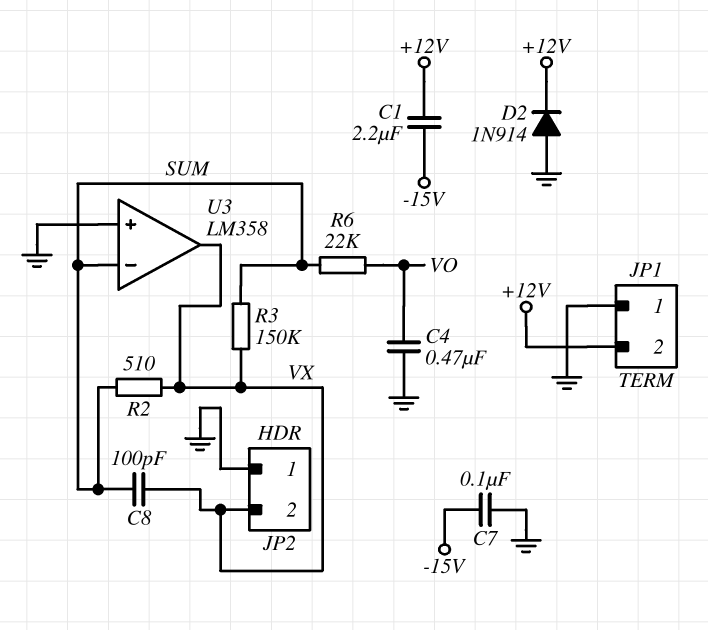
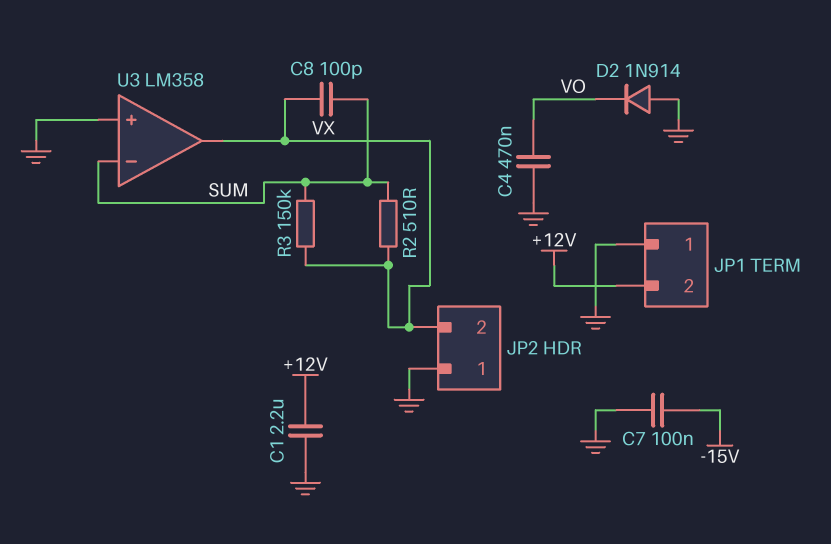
C1: 2.2uF (+12V, -15V) -> 2.2uF (+12V, GND)
D2: diode 1N914 (A GND, K +12V) -> diode 1N914 (A GND, K VO)
R6: 22k (SUM, VO) -> none

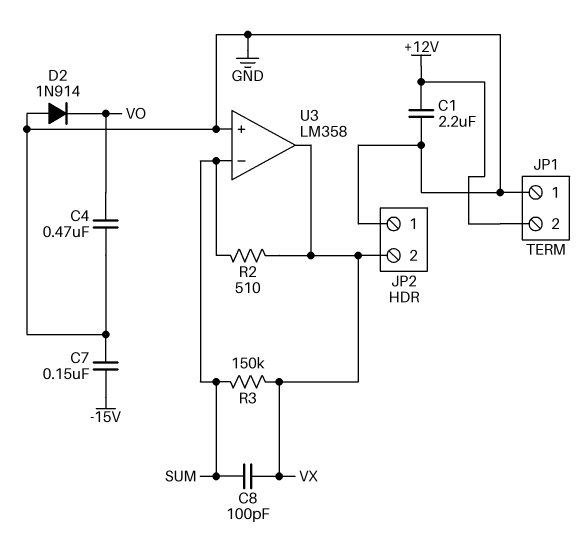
C7: 100nF (-15V, GND) -> 150nF (-15V, GND)

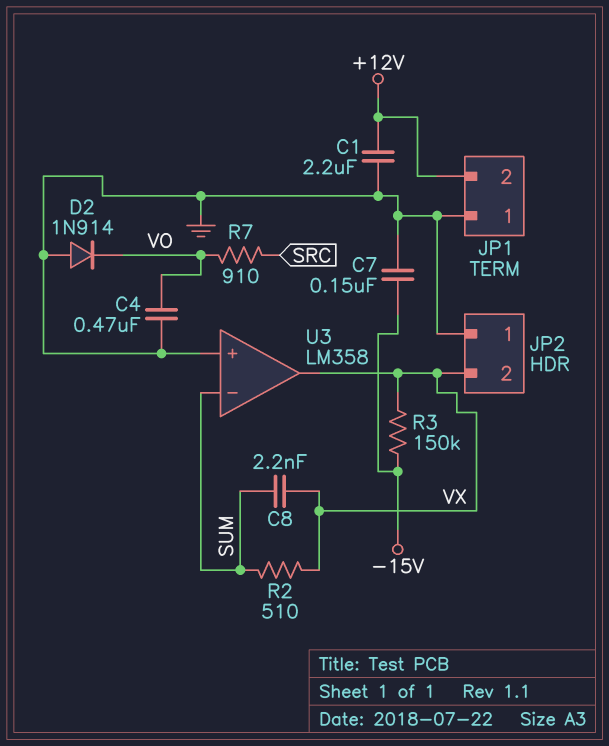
C8: 100pF (SUM, VX) -> 2.2nF (SUM, VX)
R3: 150k (SUM, VX) -> 150k (-15V, VX)
R7: none -> 910 (SRC, VO)

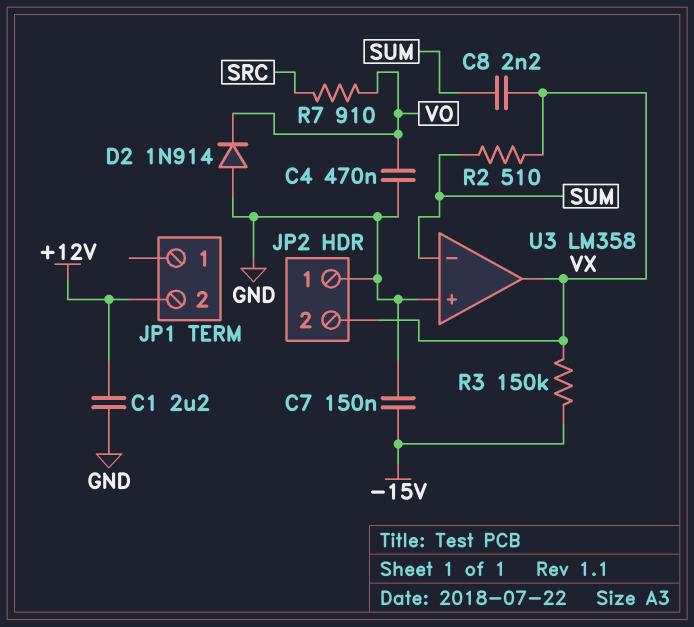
JP1 pin 1: GND -> none

